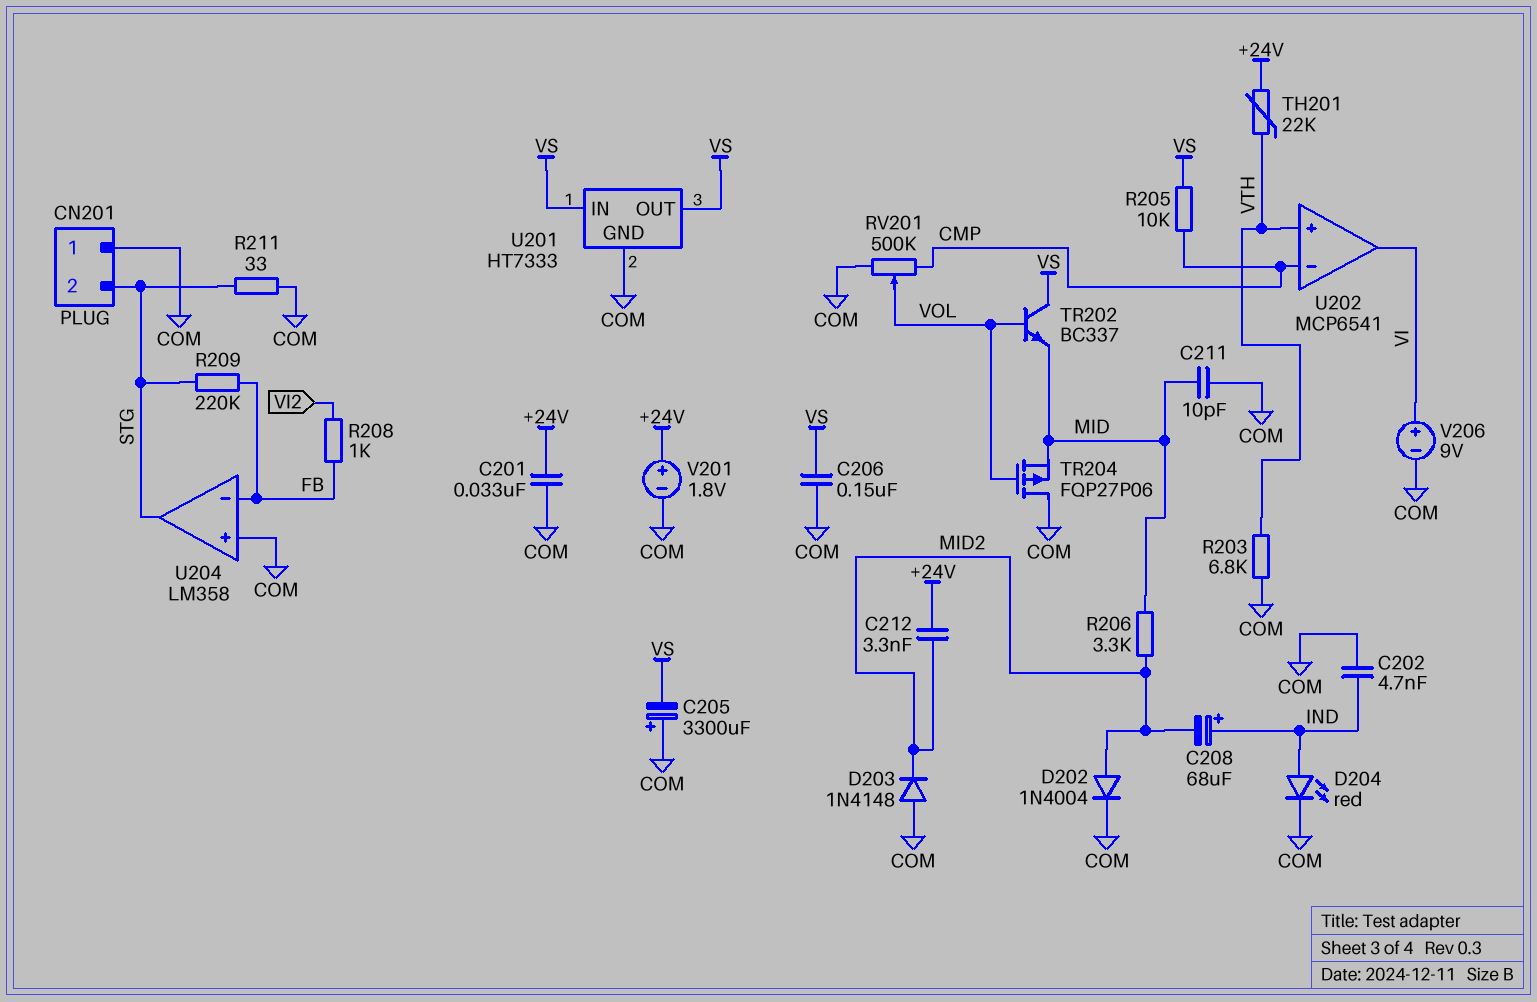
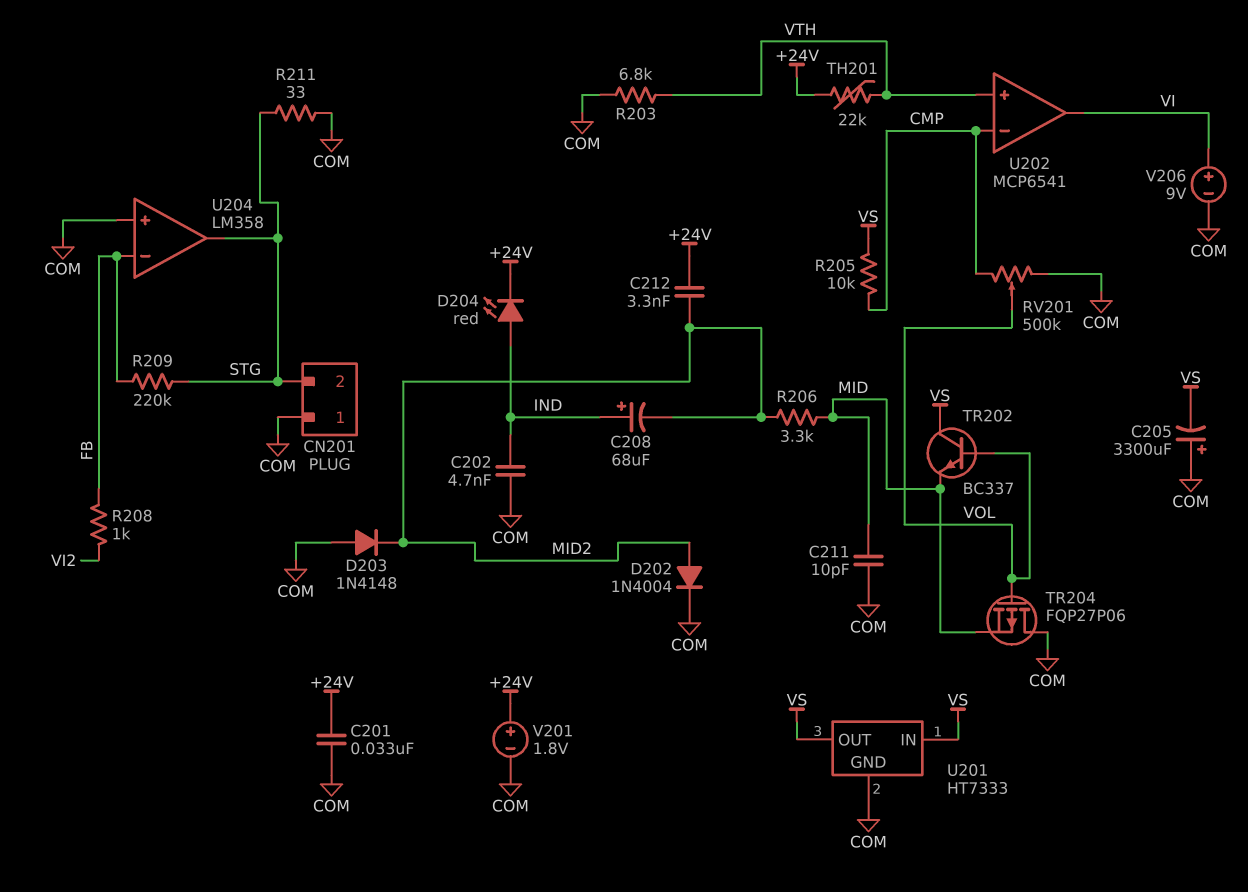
C206: 150nF (COM, VS) -> none
D204: LED red (A IND, K COM) -> LED red (A IND, K +24V)

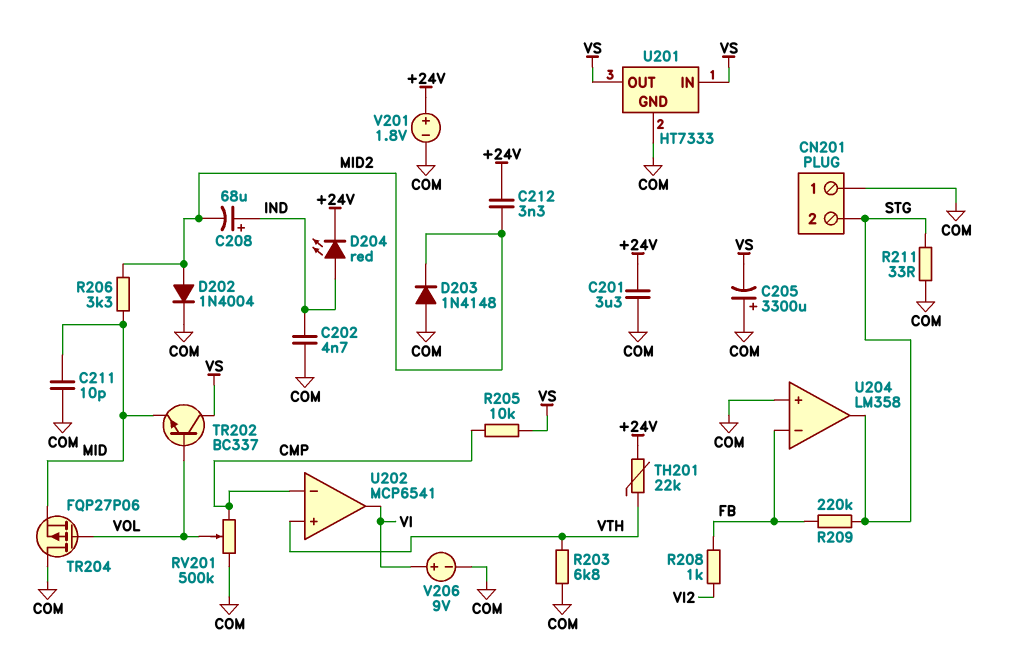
C201: 33nF (+24V, COM) -> 3.3uF (+24V, COM)

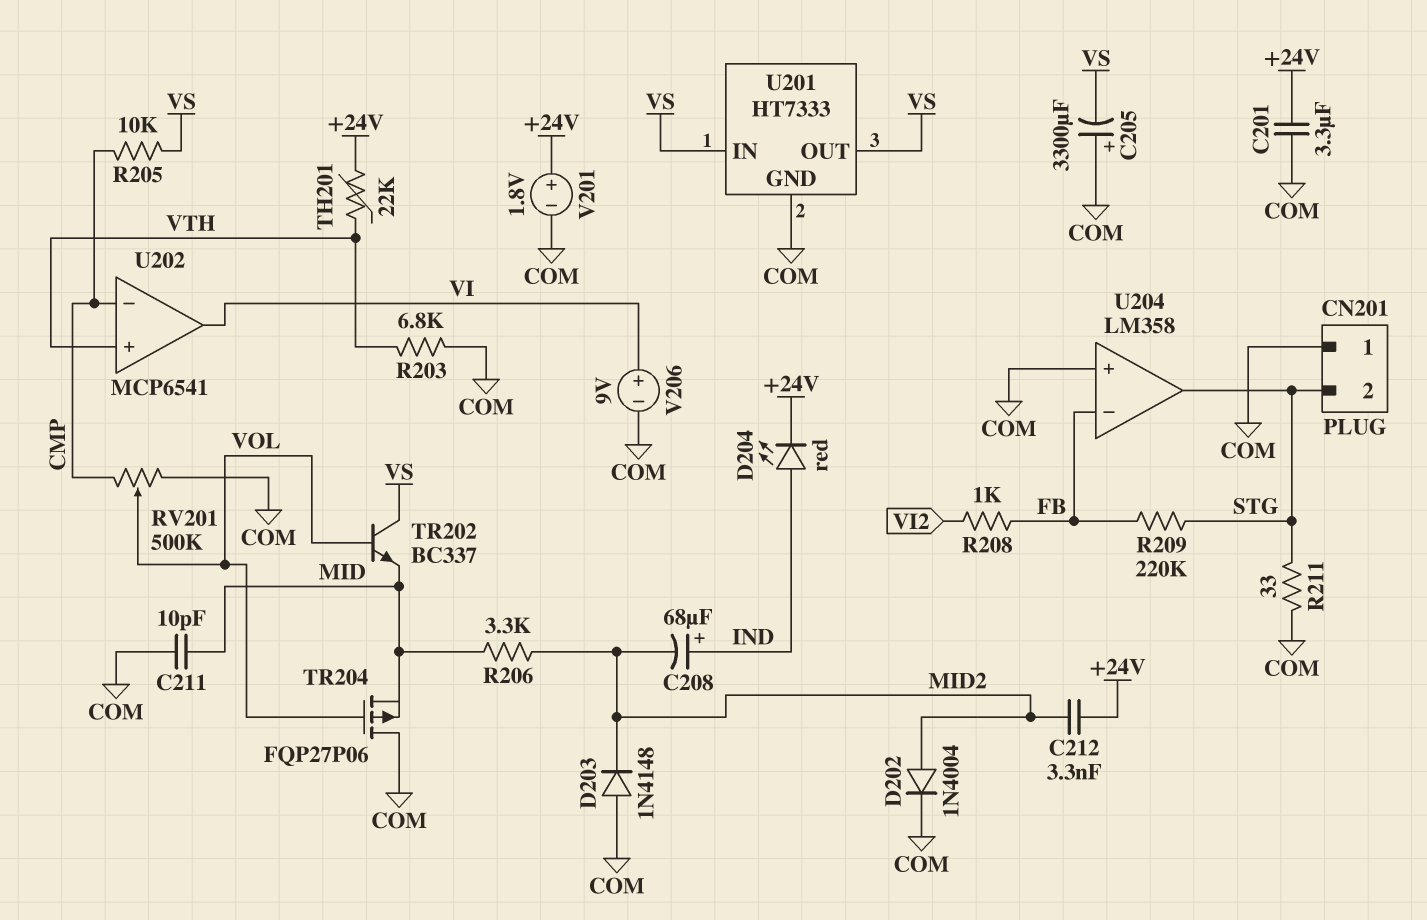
C202: 4.7nF (COM, IND) -> none

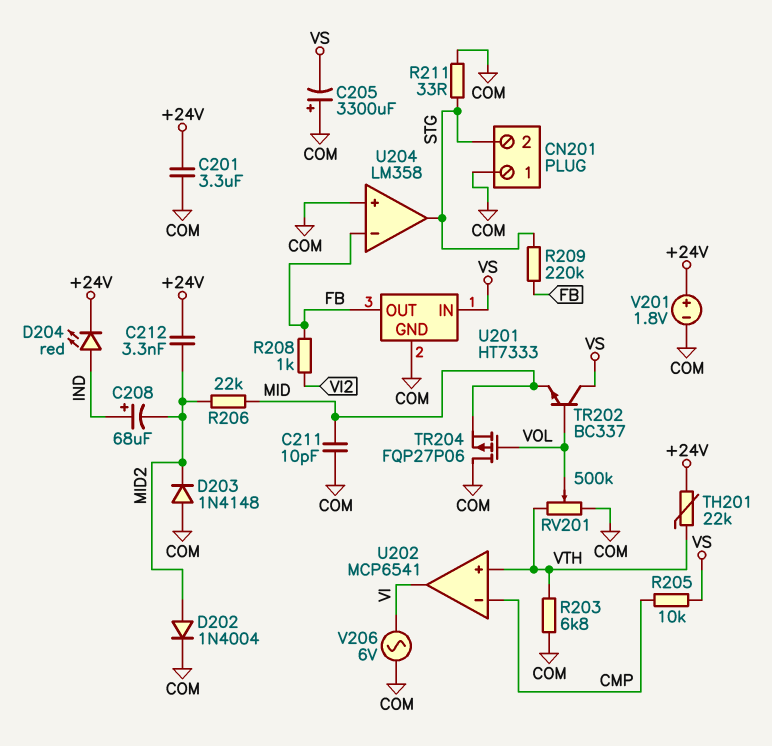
R206: 3.3k (MID, MID2) -> 22k (MID, MID2)
RV201: 500k (CMP, COM, wiper VOL) -> 500k (COM, VTH, wiper VOL)
U201 pin OUT: VS -> FB
V206: 9V (plus VI, minus COM) -> AC 6V (COM, VI)

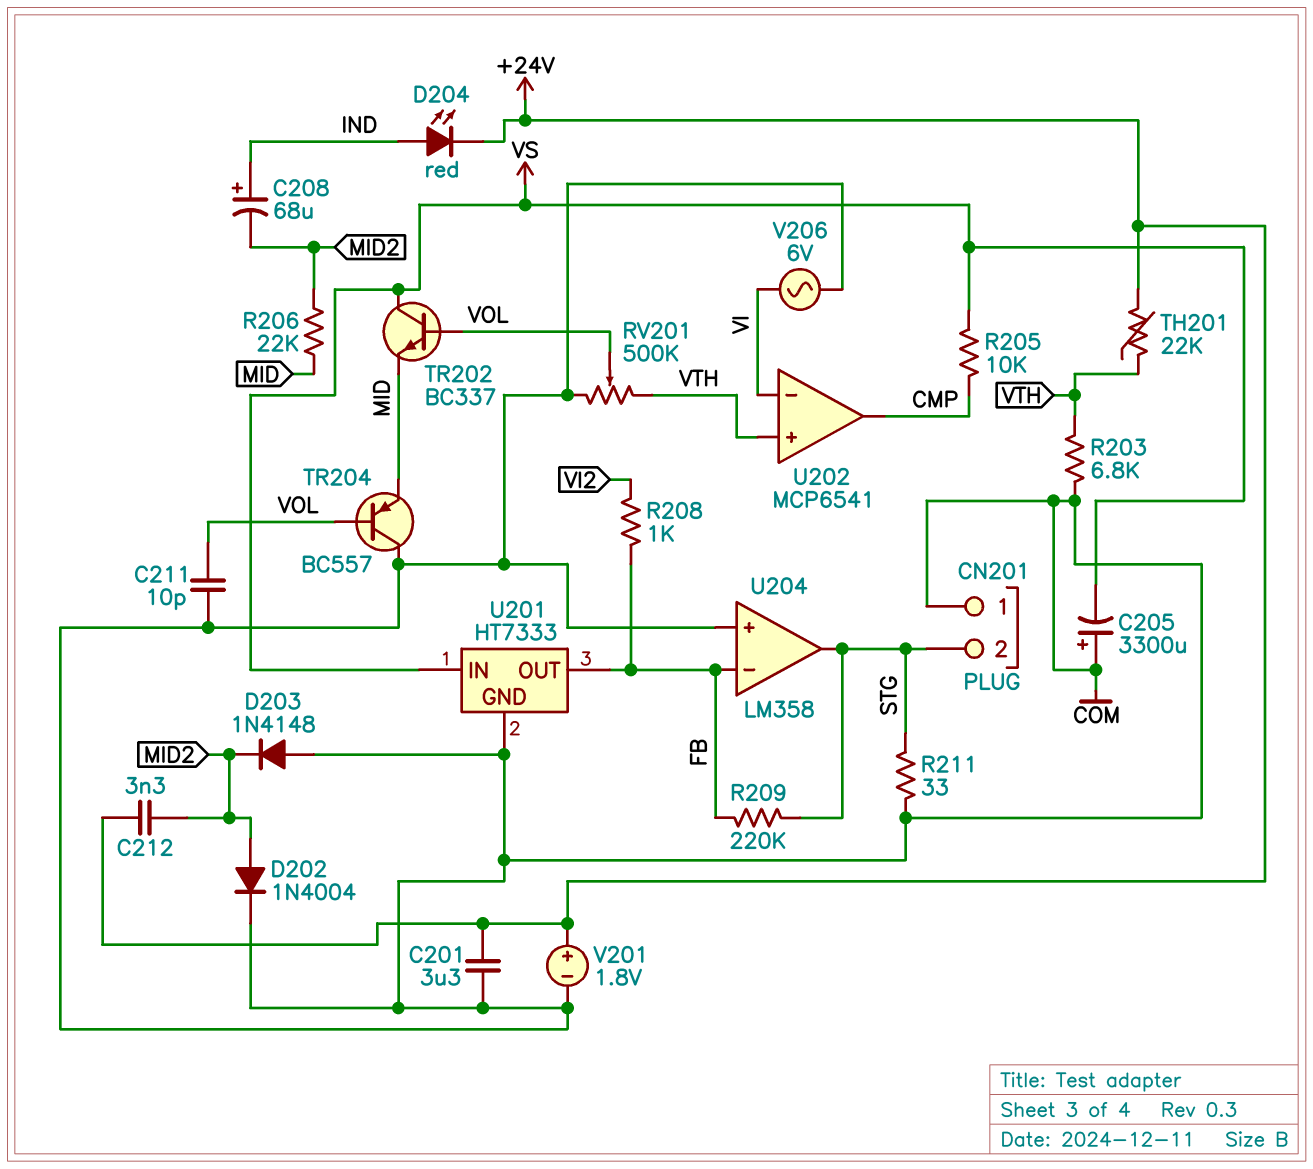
C211: 10pF (COM, MID) -> 10pF (COM, VOL)
TR204: PMOS FQP27P06 (G VOL, D COM, S MID) -> PNP BC557 (B VOL, C COM, E MID)
U202 pin in-: CMP -> VI
U202 pin out: VI -> CMP

